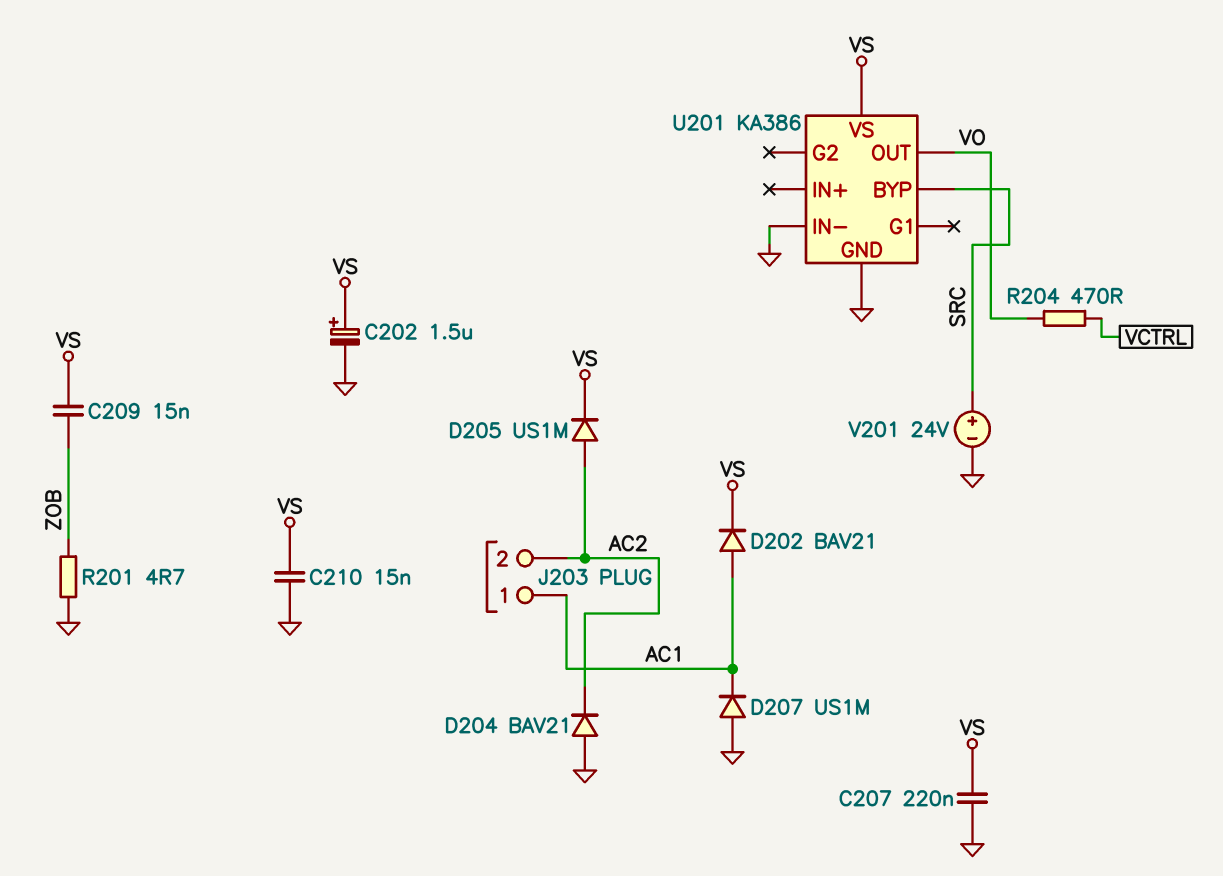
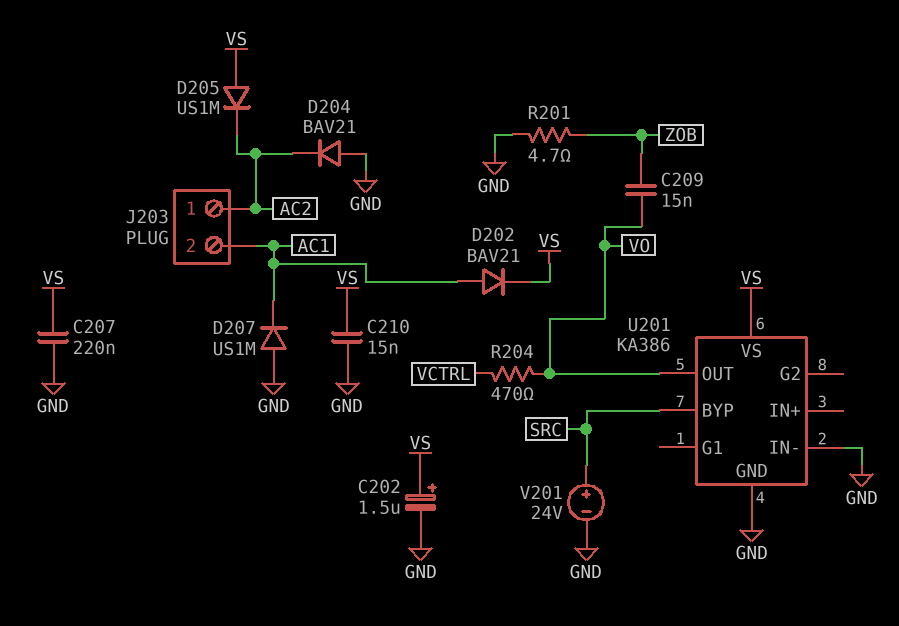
C209: 15nF (VS, ZOB) -> 15nF (VO, ZOB)
D205: diode US1M (A AC2, K VS) -> diode US1M (A VS, K AC2)
J203 pin 1: AC1 -> AC2
J203 pin 2: AC2 -> AC1

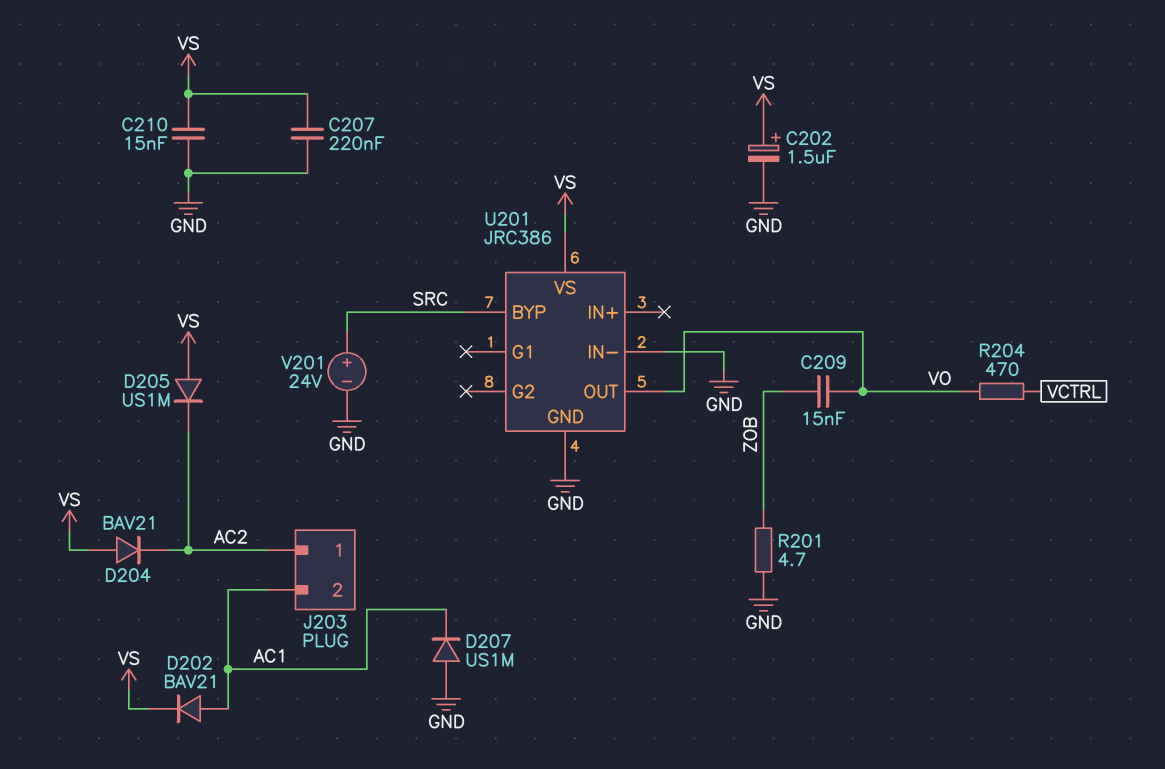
D204: diode BAV21 (A GND, K AC2) -> diode BAV21 (A VS, K AC2)
U201: KA386 -> JRC386

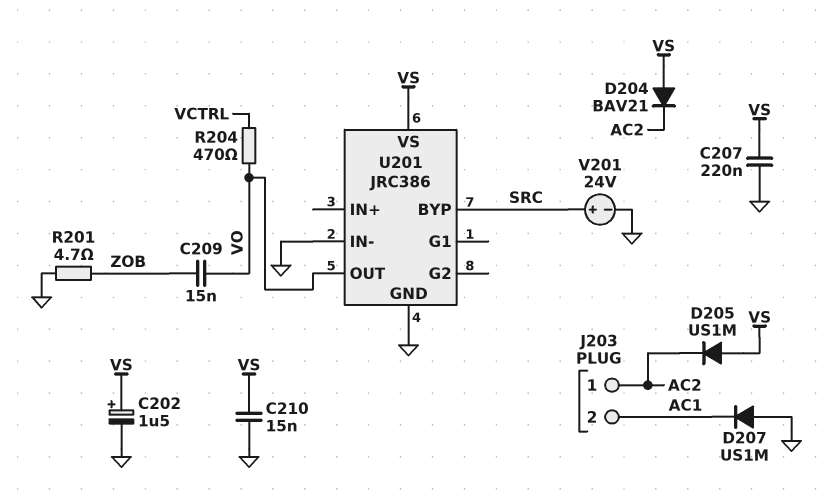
D202: diode BAV21 (A AC1, K VS) -> none

